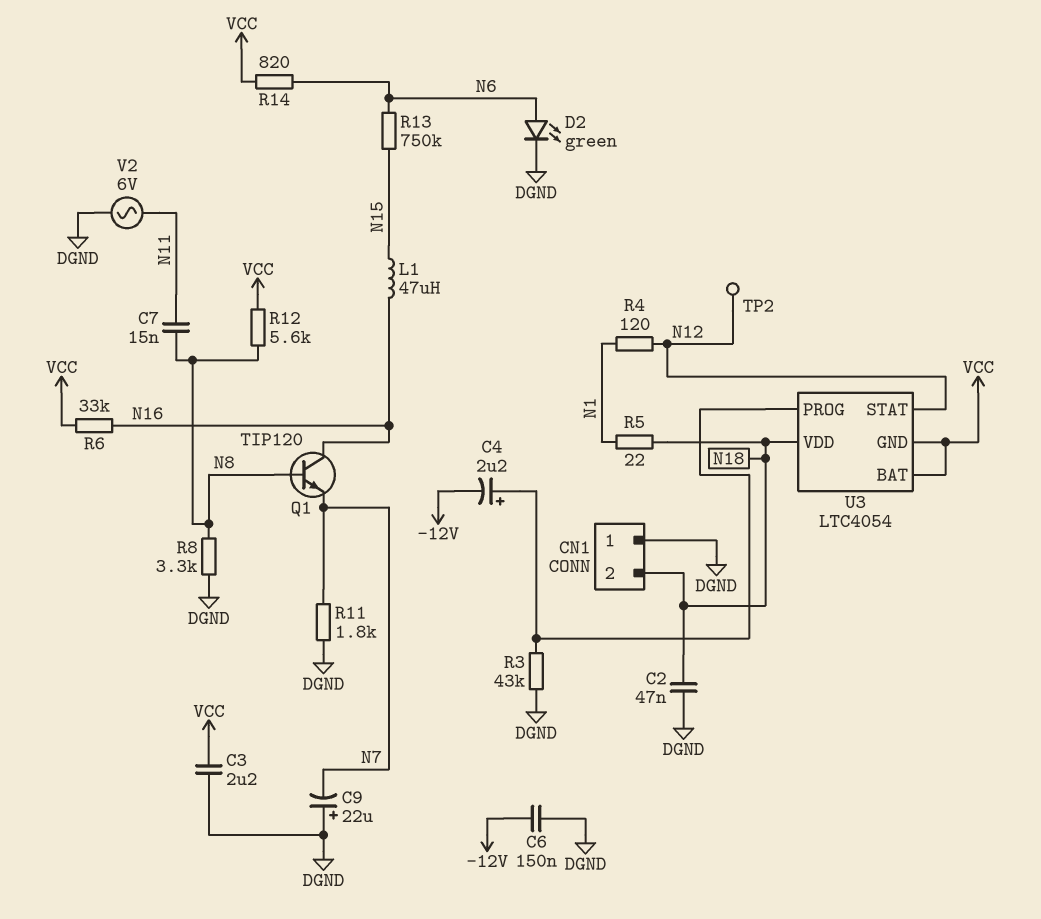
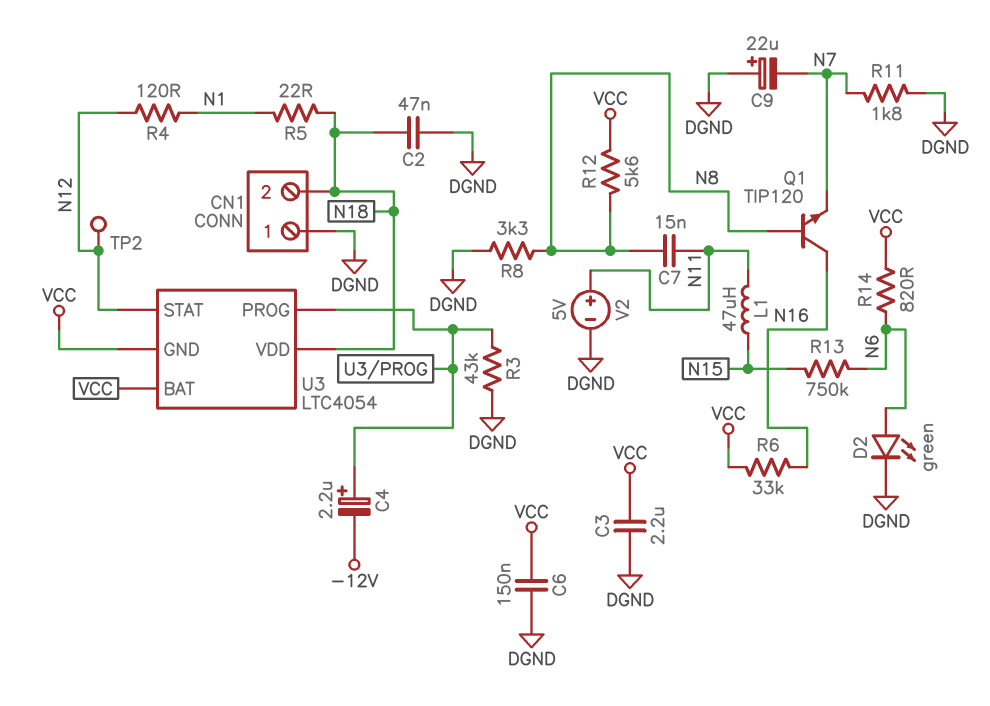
C6: 150nF (-12V, DGND) -> 150nF (DGND, VCC)
L1: 47uH (N15, N16) -> 47uH (N11, N15)
V2: AC 6V (DGND, N11) -> 5V (plus N11, minus DGND)

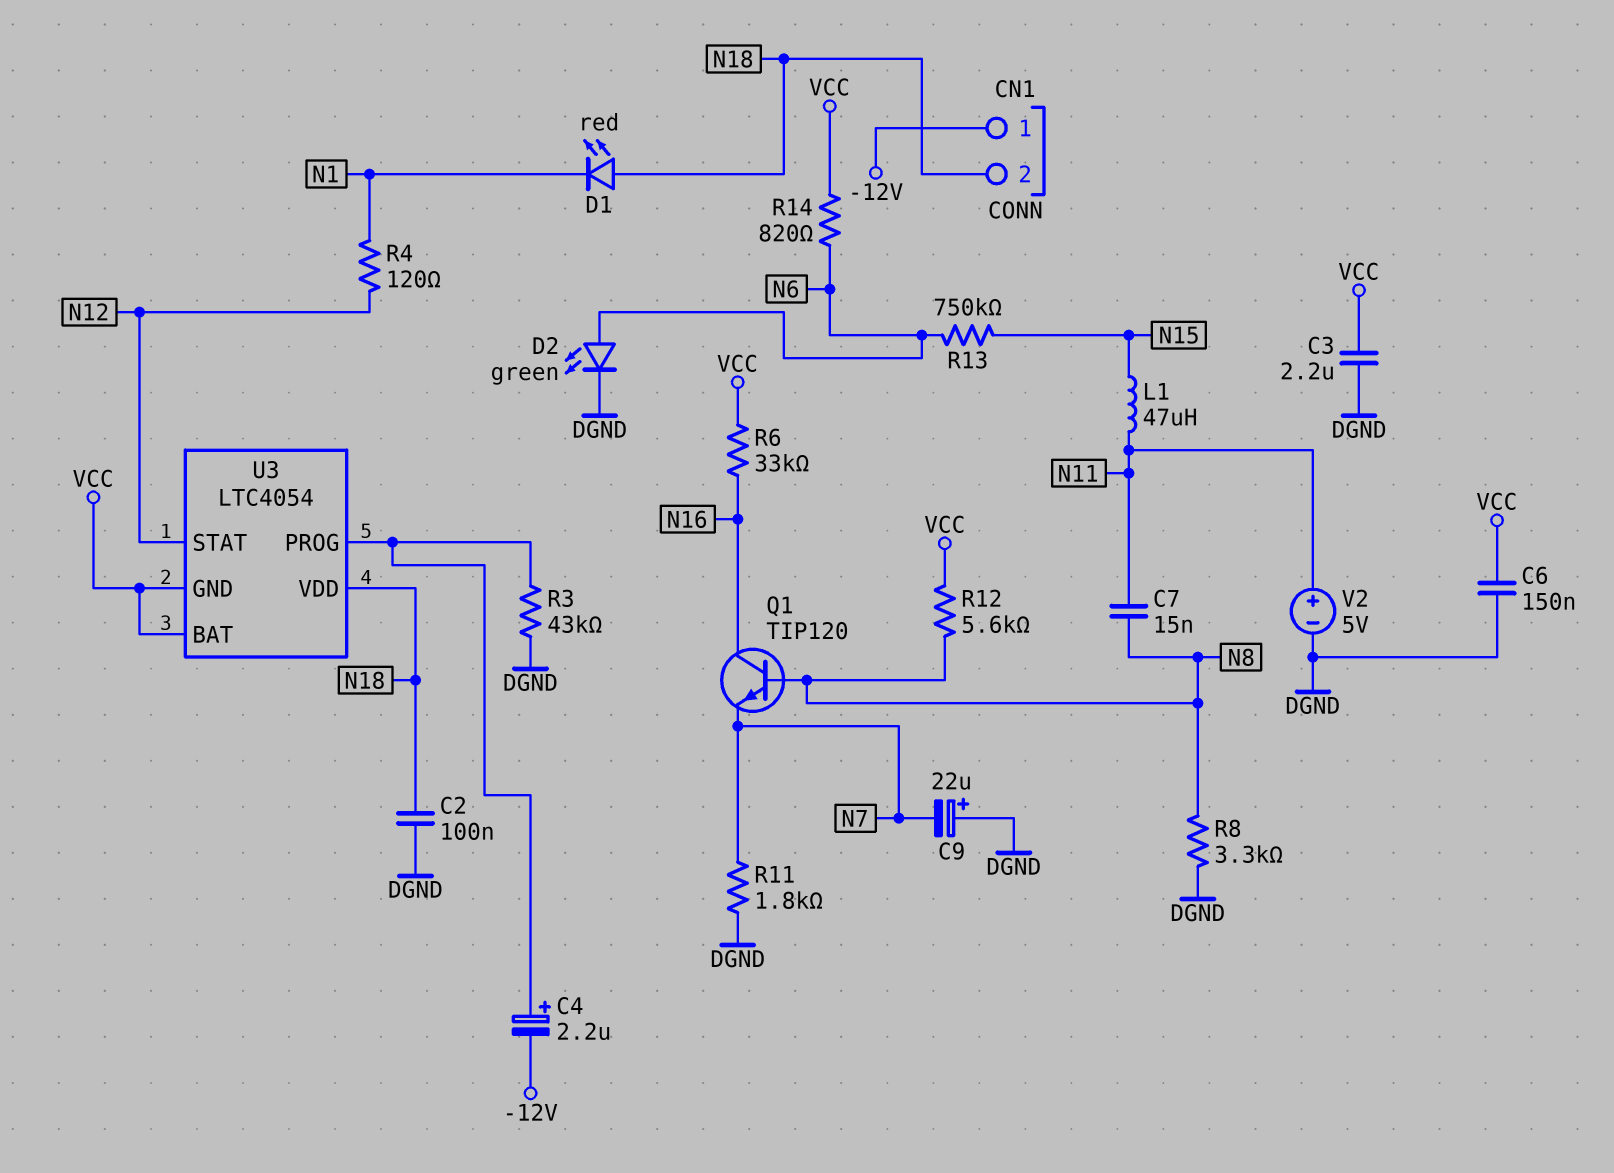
C2: 47nF (DGND, N18) -> 100nF (DGND, N18)
CN1 pin 1: DGND -> -12V
D1: none -> LED red (A N18, K N1)
R5: 22 (N1, N18) -> none
TP2: test point (N12) -> none

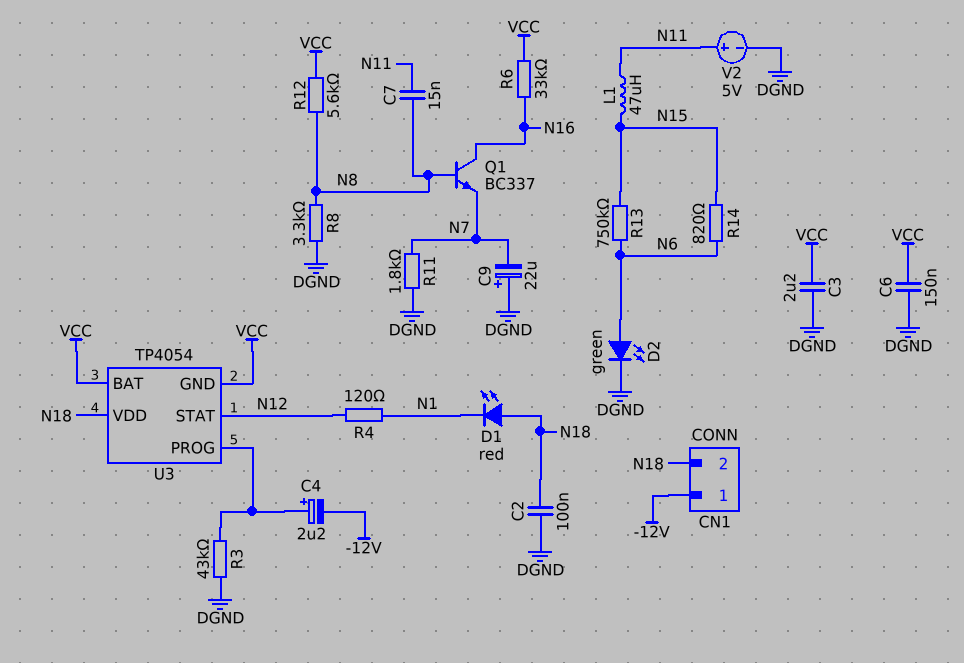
Q1: NPN TIP120 (B N8, C N16, E N7) -> NPN BC337 (B N8, C N16, E N7)
R14: 820 (N6, VCC) -> 820 (N6, N15)
U3: LTC4054 -> TP4054

